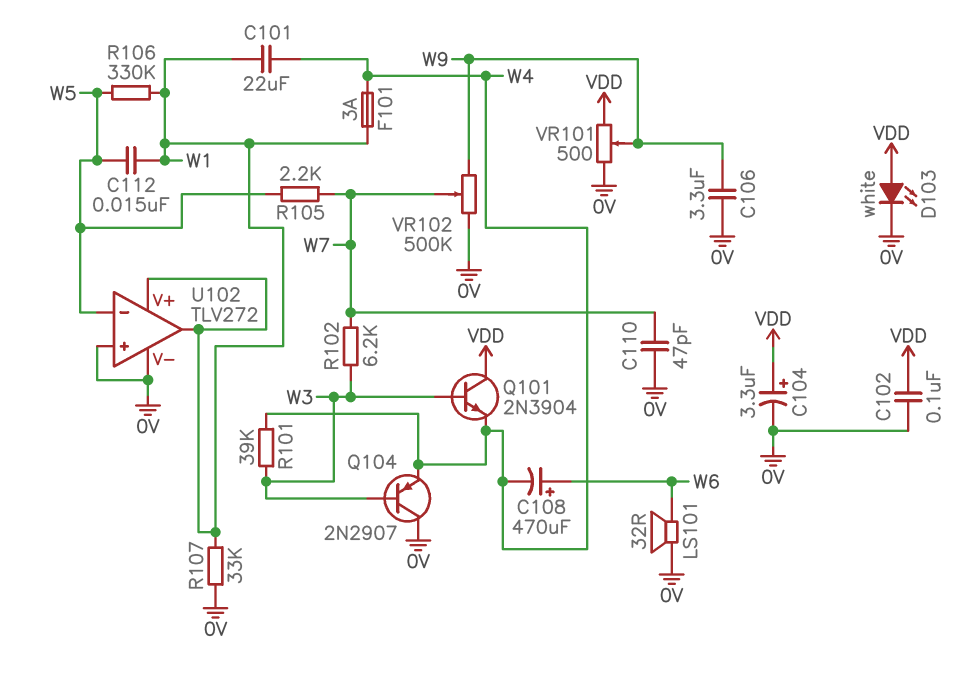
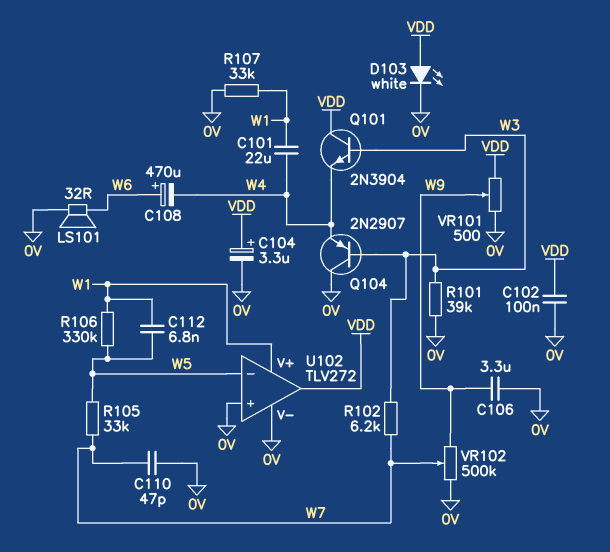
C112: 15nF (W1, W5) -> 6.8nF (W1, W5)
F101: 3A (W1, W4) -> none
R101: 39k (W3, W4) -> 39k (0V, W3)
R105: 2.2k (W5, W7) -> 33k (W5, W7)
U102 pin out: W1 -> VDD

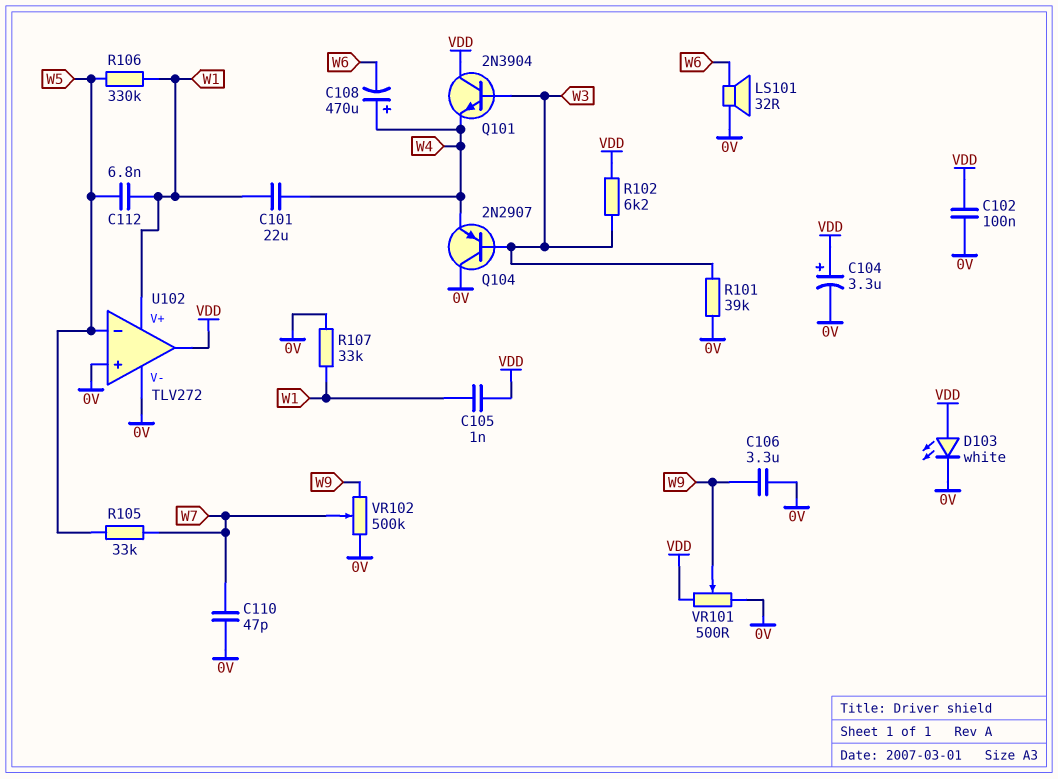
C105: none -> 1nF (VDD, W1)
C108: 470uF (plus W6, minus W4) -> 470uF (plus W4, minus W6)
R102: 6.2k (W3, W7) -> 6.2k (VDD, W3)

